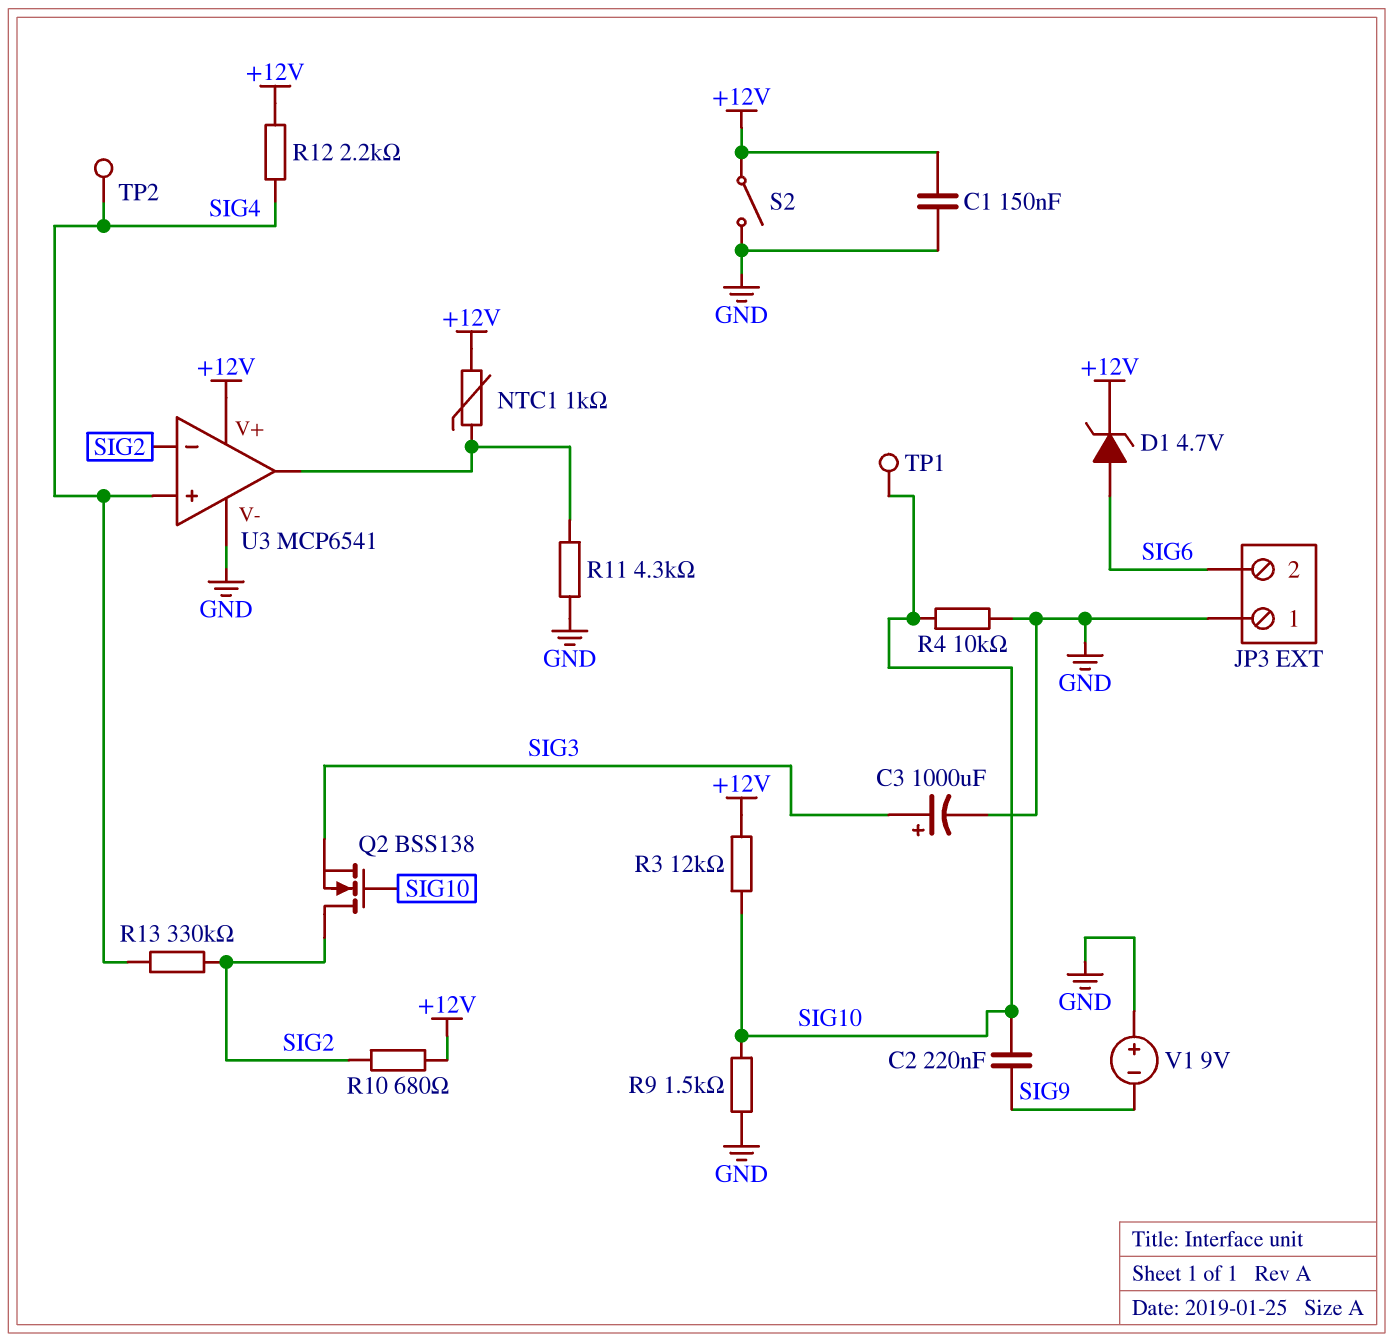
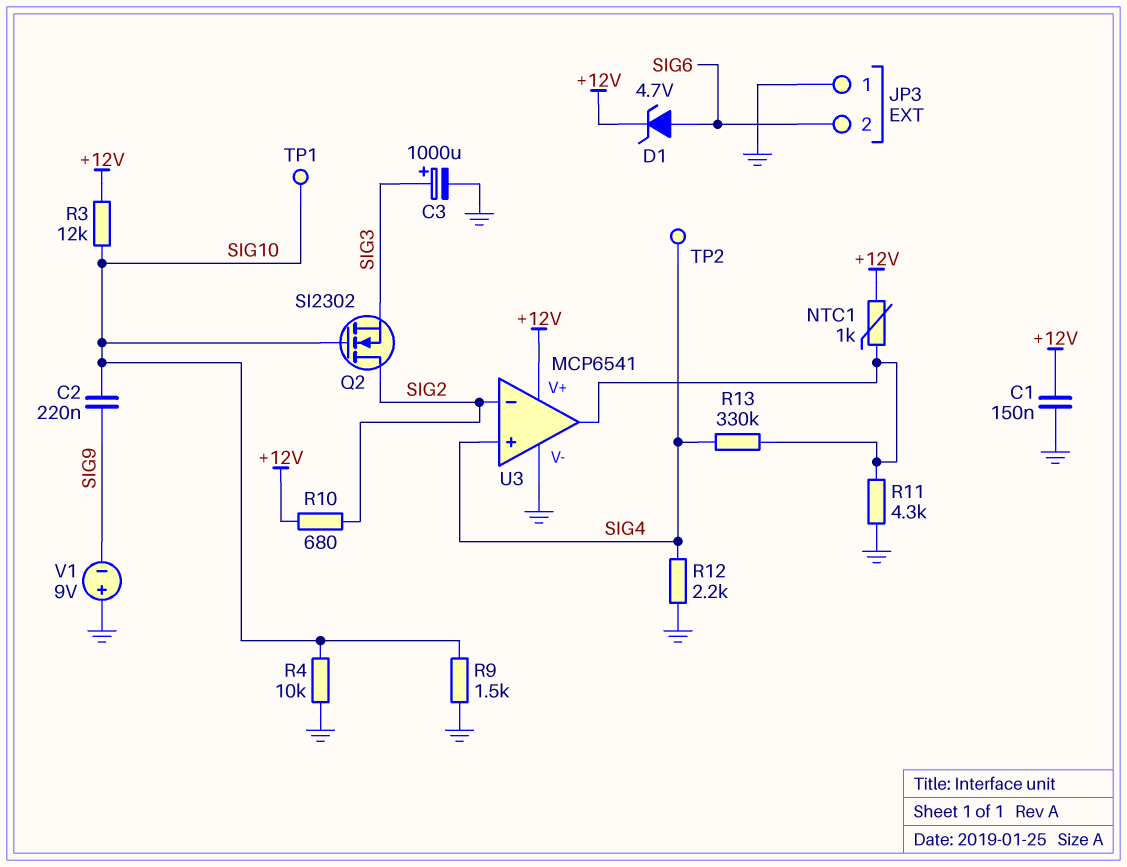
Q2: NMOS BSS138 (G SIG10, D SIG2, S SIG3) -> NMOS SI2302 (G SIG10, D SIG2, S SIG3)
R12: 2.2k (+12V, SIG4) -> 2.2k (GND, SIG4)
R13: 330k (SIG2, SIG4) -> 330k (SIG4, U3/out)
S2: switch (+12V, GND) -> none

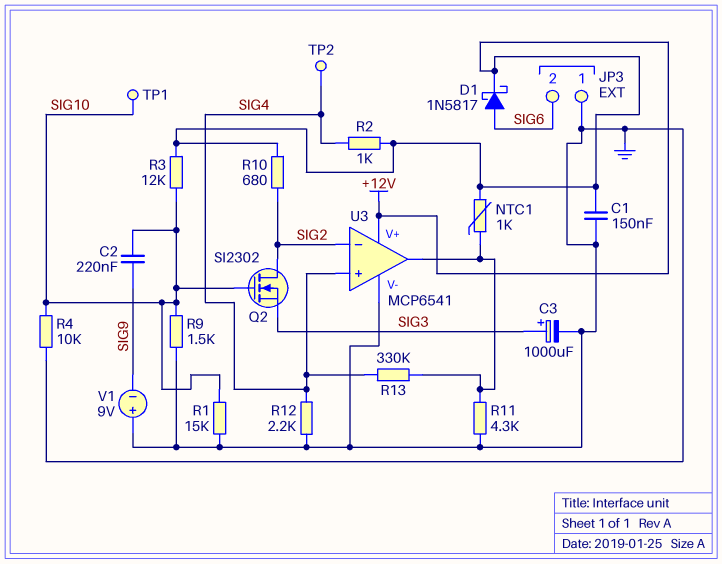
D1: zener 4.7V (A SIG6, K +12V) -> schottky 1N5817 (A SIG6, K +12V)
R1: none -> 15k (GND, SIG10)
R2: none -> 1k (+12V, SIG4)

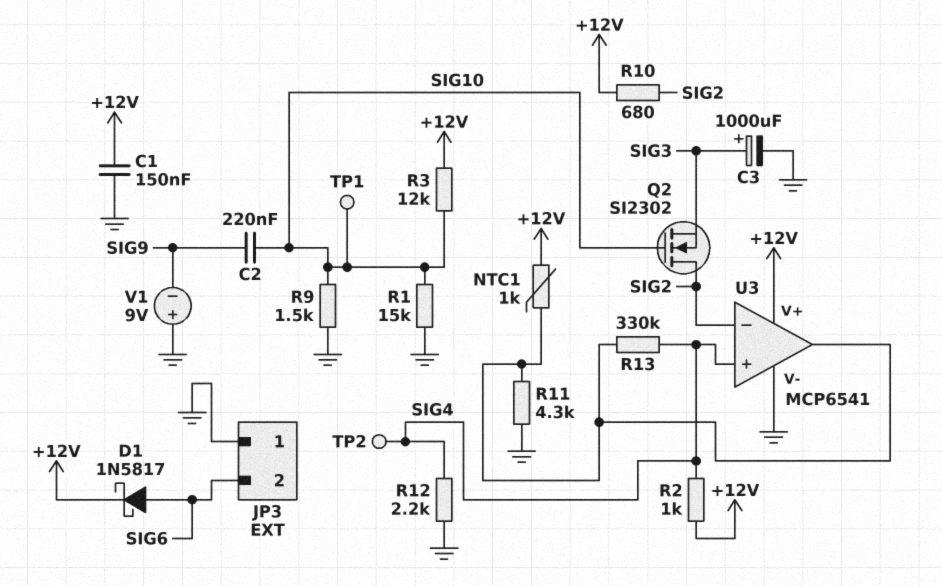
R4: 10k (GND, SIG10) -> none

